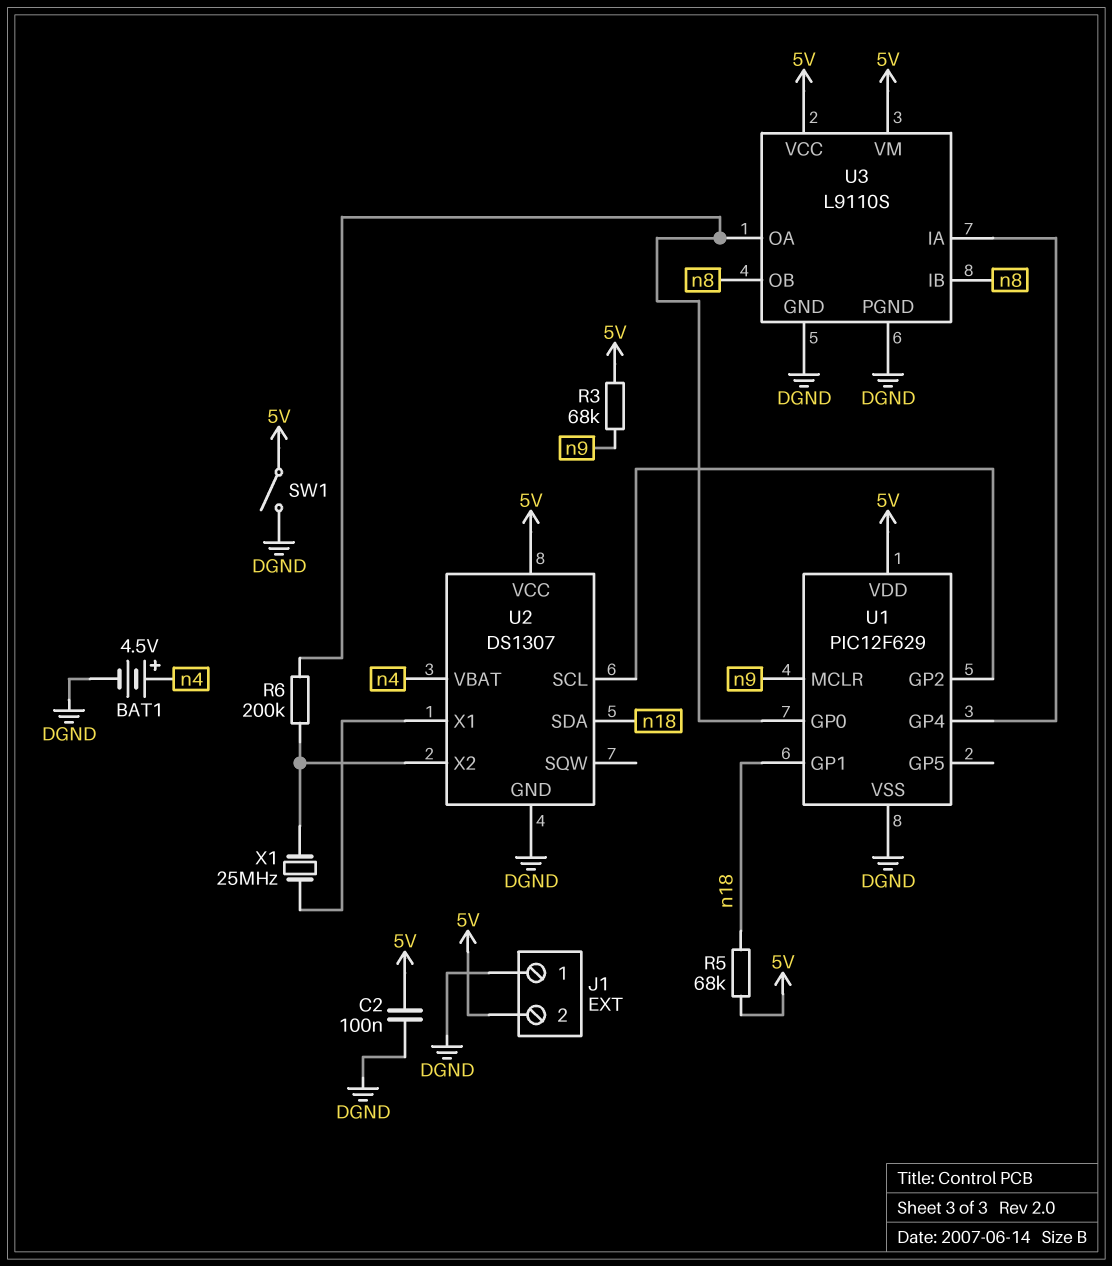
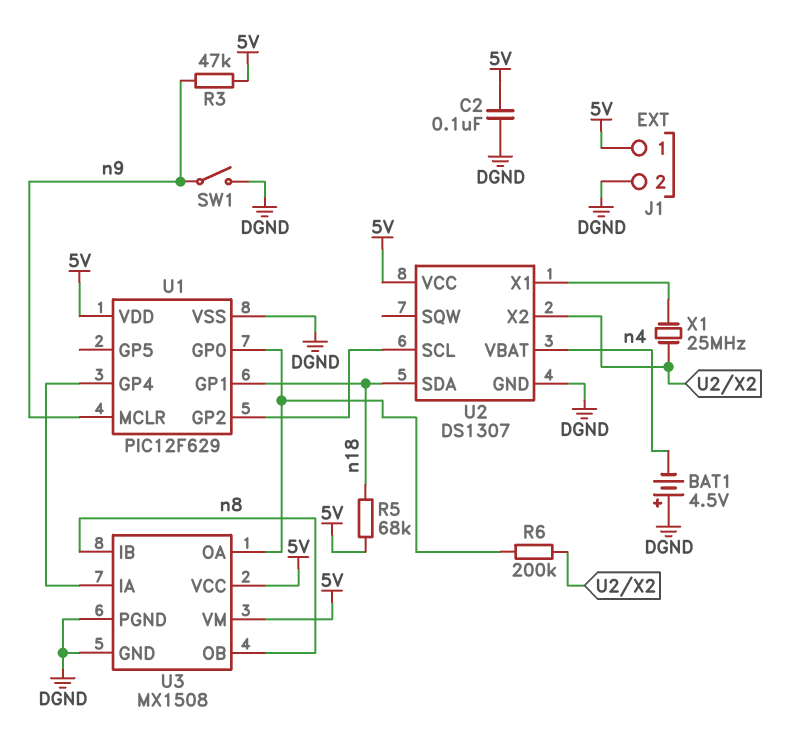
BAT1: 4.5V (plus n4, minus DGND) -> 4.5V (plus DGND, minus n4)
J1 pin 1: DGND -> 5V
J1 pin 2: 5V -> DGND
R3: 68k (5V, n9) -> 47k (5V, n9)
SW1: switch (5V, DGND) -> switch (DGND, n9)
U3: L9110S -> MX1508

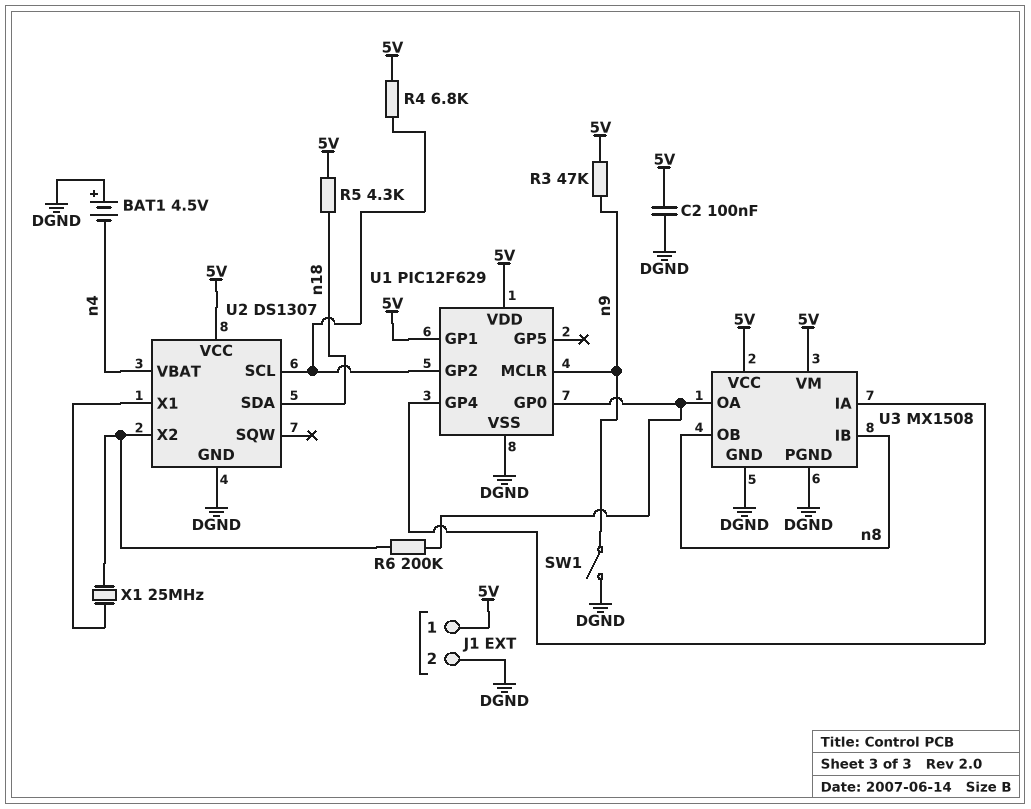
R4: none -> 6.8k (5V, U1/GP2)
R5: 68k (5V, n18) -> 4.3k (5V, n18)
U1 pin GP1: n18 -> 5V

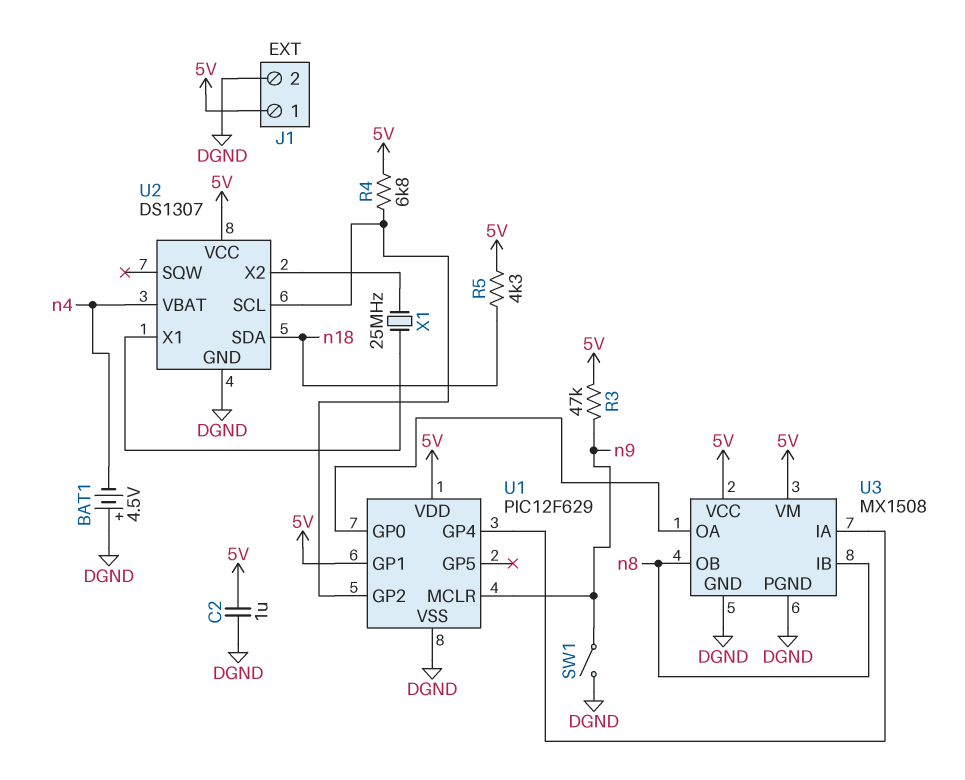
C2: 100nF (5V, DGND) -> 1uF (5V, DGND)
R6: 200k (U1/GP0, U2/X2) -> none

